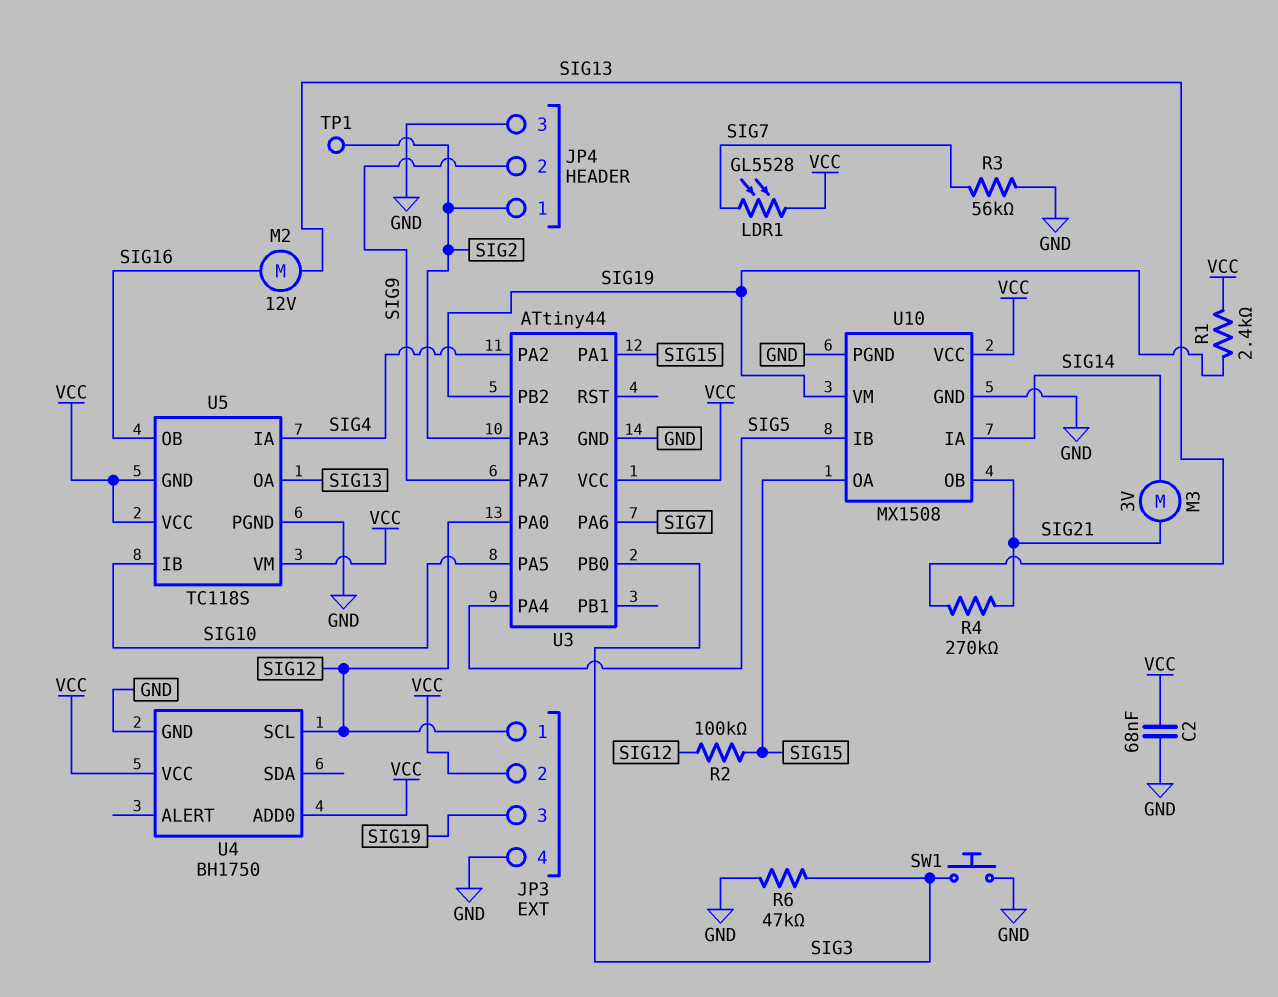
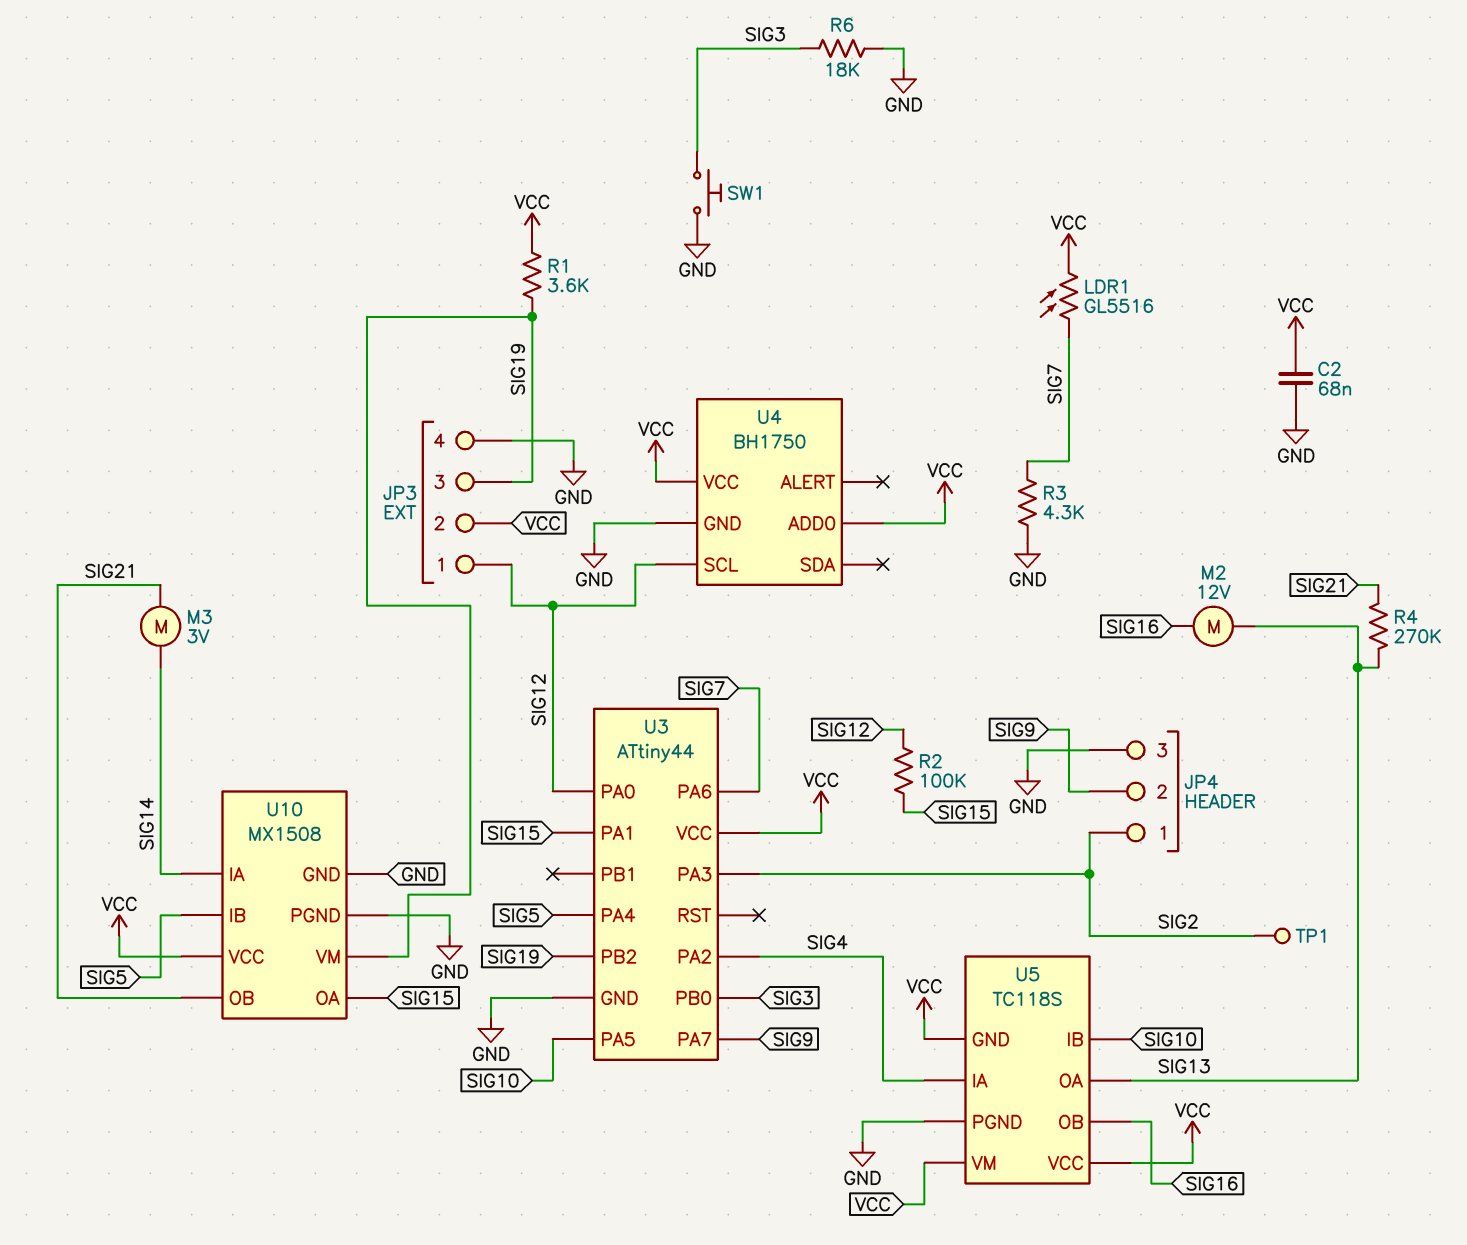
LDR1: GL5528 (SIG7, VCC) -> GL5516 (SIG7, VCC)
R1: 2.4k (SIG19, VCC) -> 3.6k (SIG19, VCC)
R3: 56k (GND, SIG7) -> 4.3k (GND, SIG7)
R6: 47k (GND, SIG3) -> 18k (GND, SIG3)

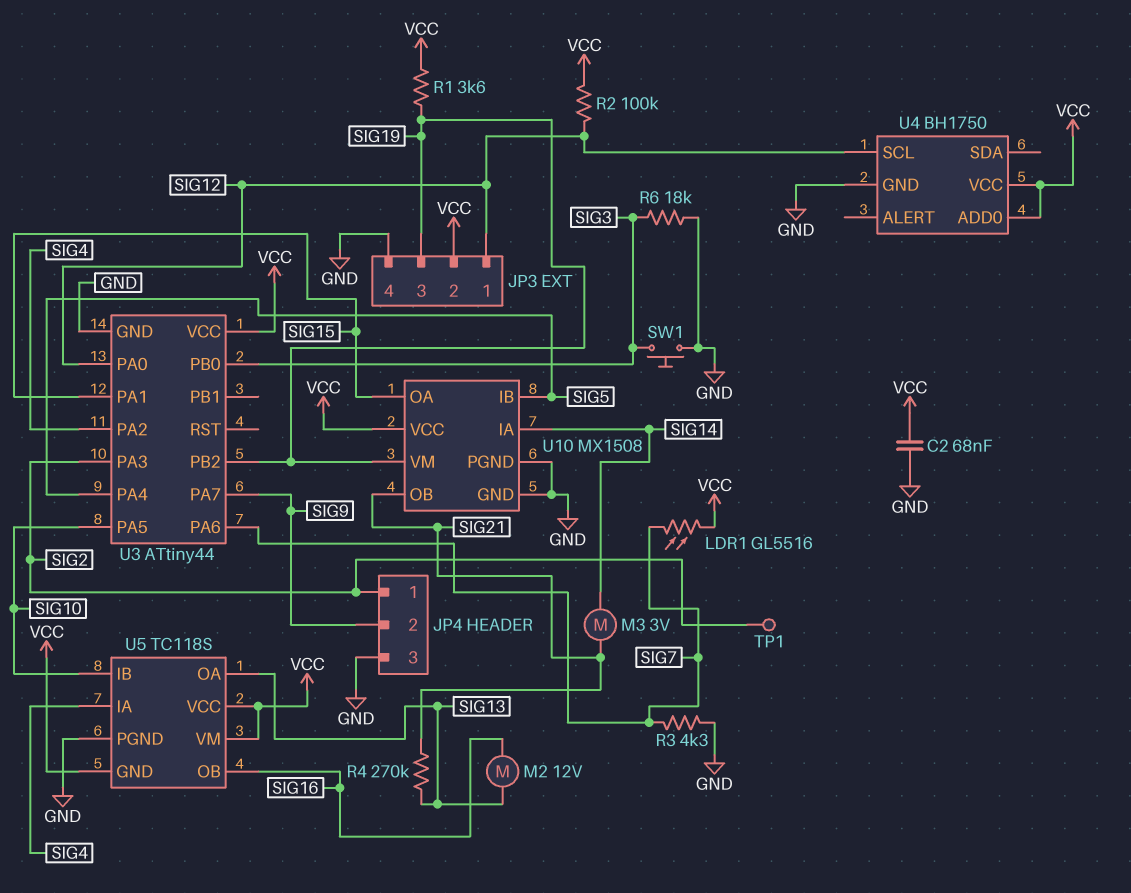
R2: 100k (SIG12, SIG15) -> 100k (SIG12, VCC)

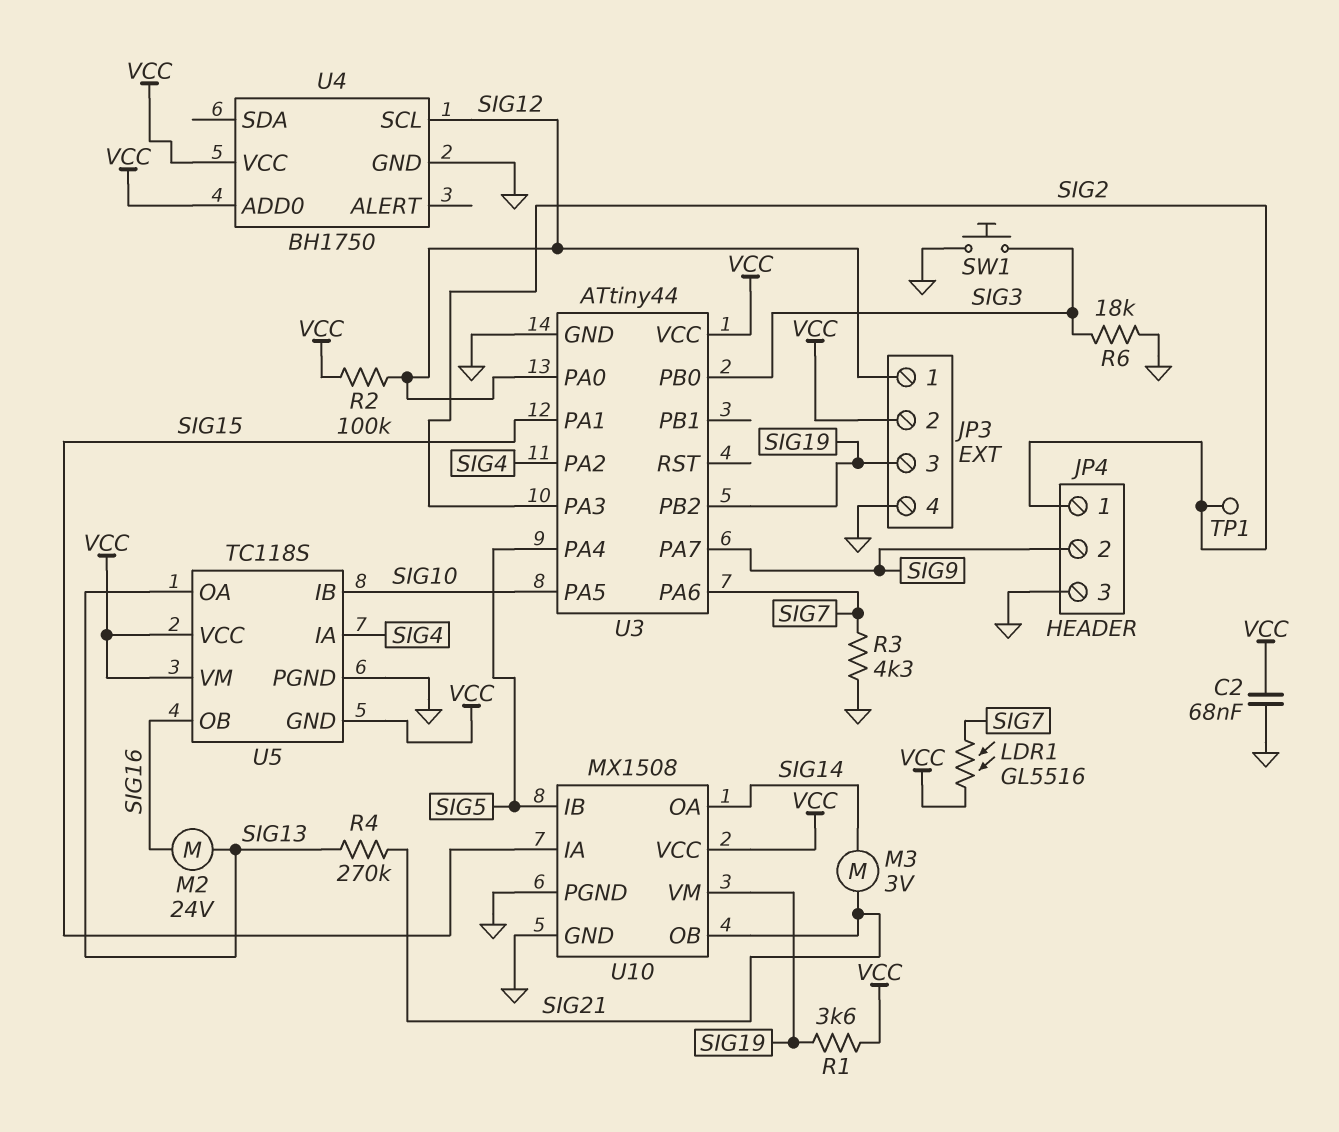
M2: motor 12V (SIG13, SIG16) -> motor 24V (SIG13, SIG16)
U10 pin IA: SIG14 -> SIG15
U10 pin OA: SIG15 -> SIG14

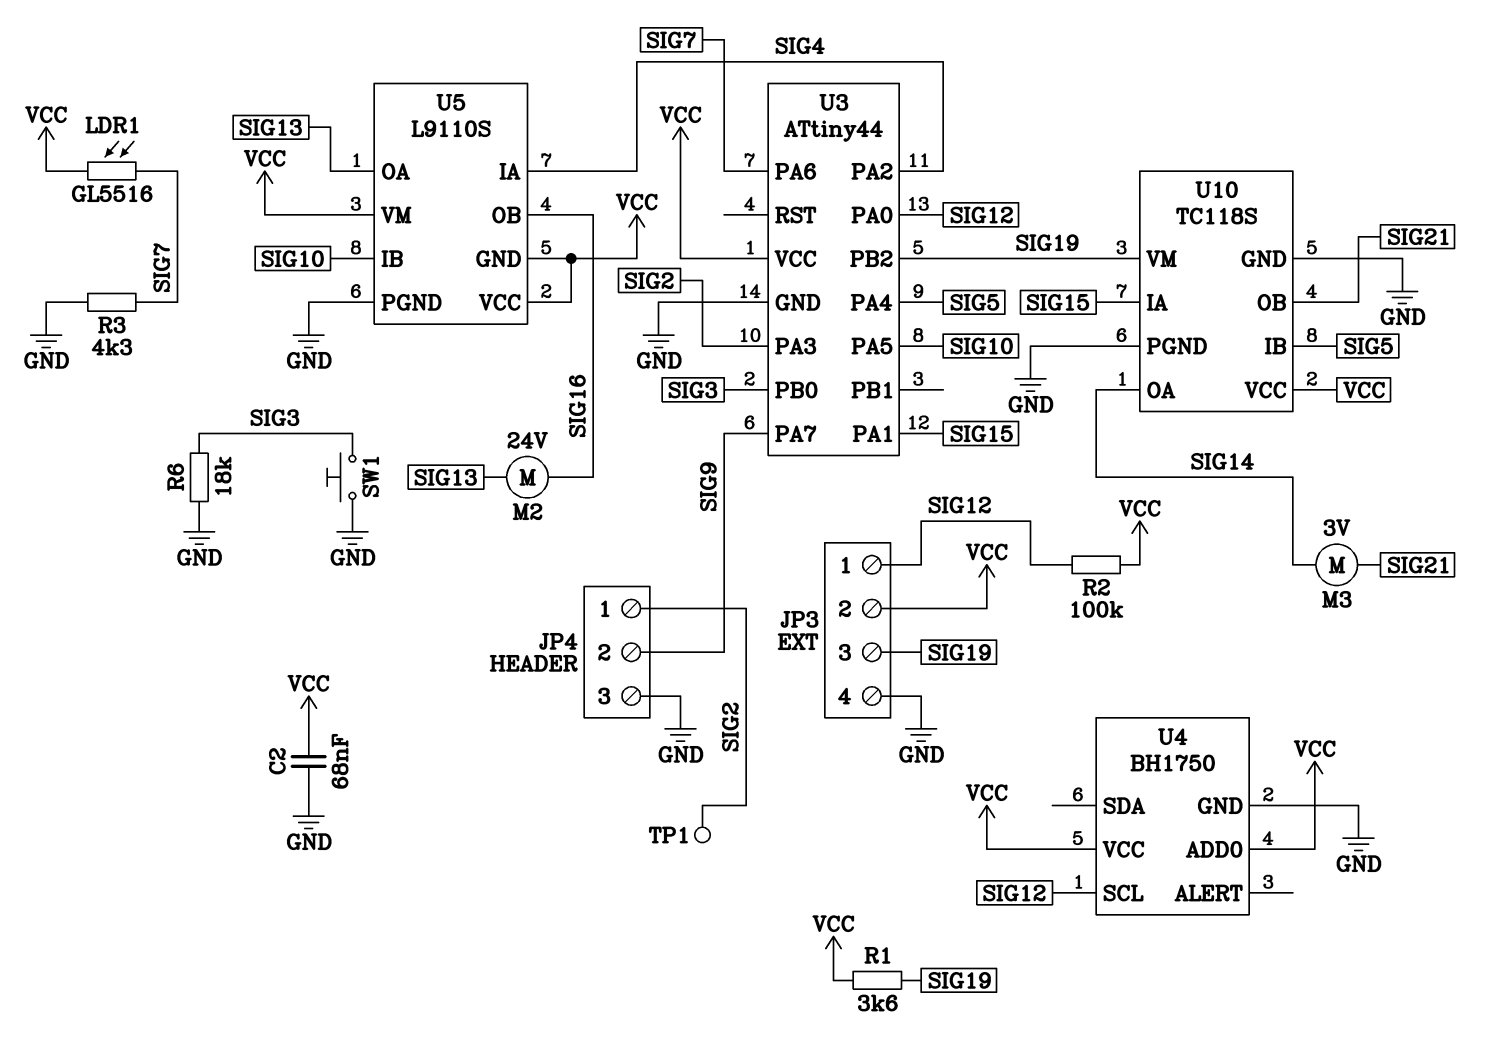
R4: 270k (SIG13, SIG21) -> none
U5: TC118S -> L9110S
U10: MX1508 -> TC118S

